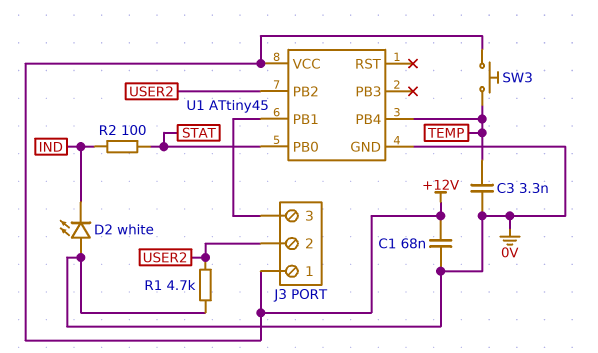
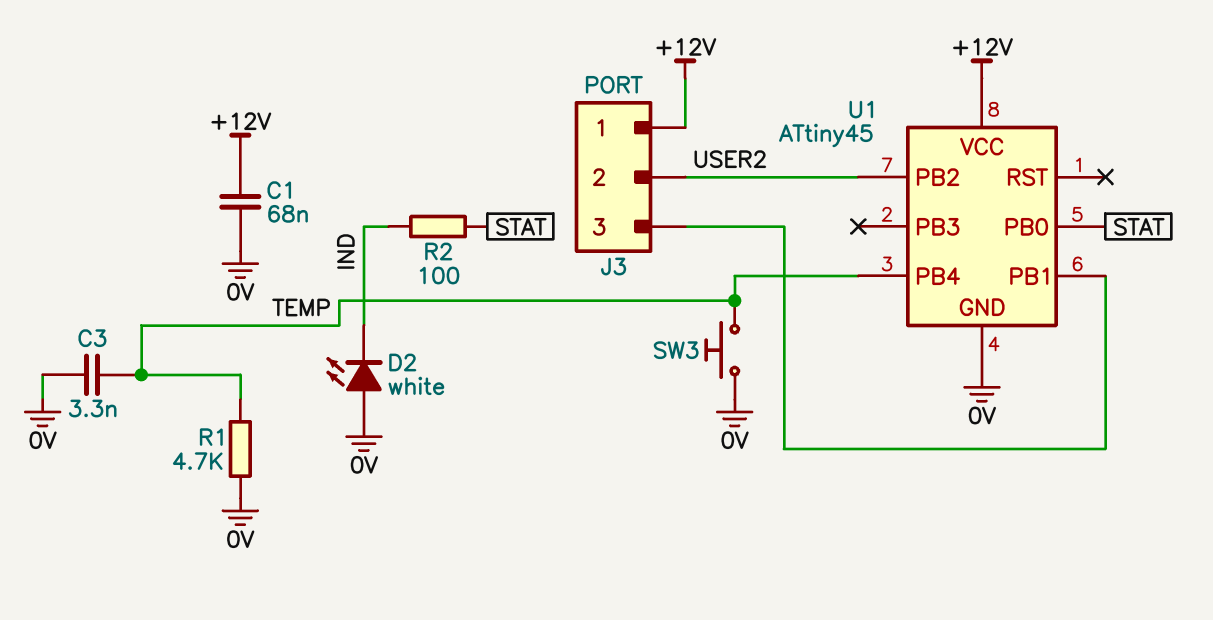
R1: 4.7k (0V, USER2) -> 4.7k (0V, TEMP)
SW3: button (+12V, TEMP) -> button (0V, TEMP)

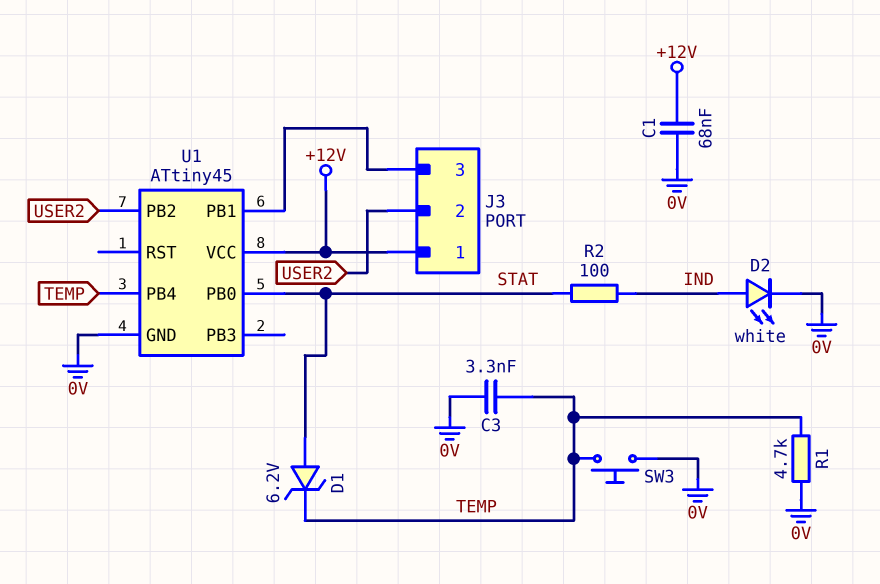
D1: none -> zener 6.2V (A STAT, K TEMP)
D2: LED white (A 0V, K IND) -> LED white (A IND, K 0V)

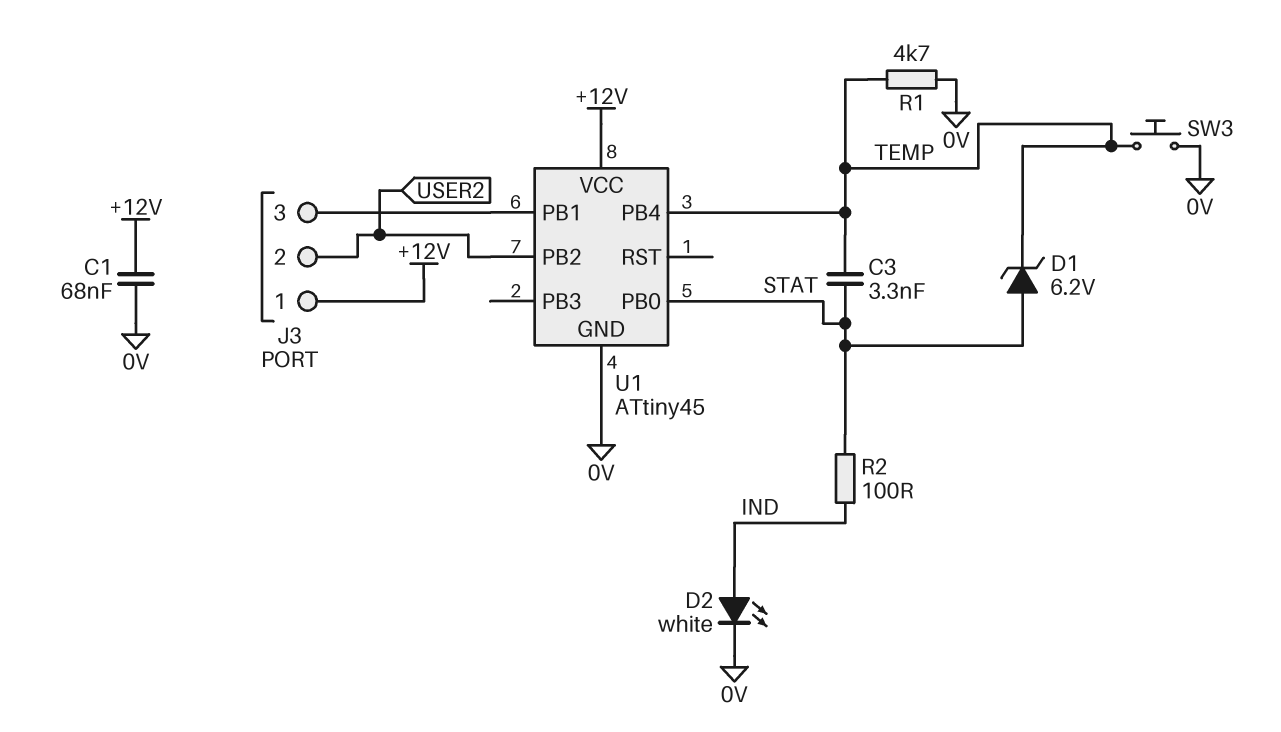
C3: 3.3nF (0V, TEMP) -> 3.3nF (STAT, TEMP)

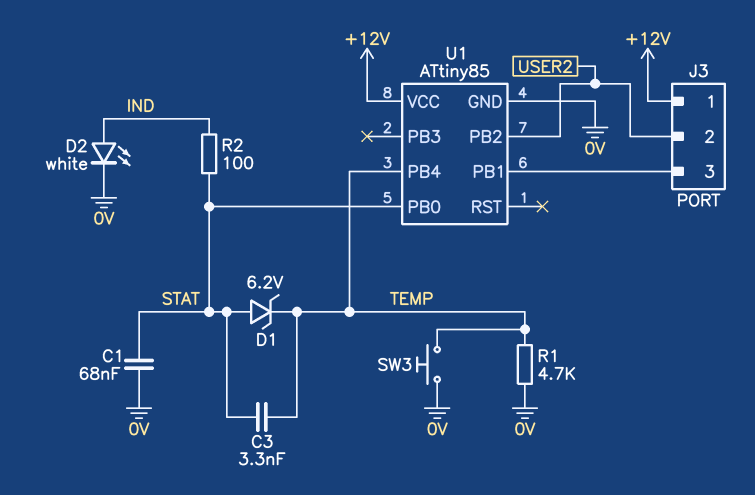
C1: 68nF (+12V, 0V) -> 68nF (0V, STAT)
U1: ATtiny45 -> ATtiny85

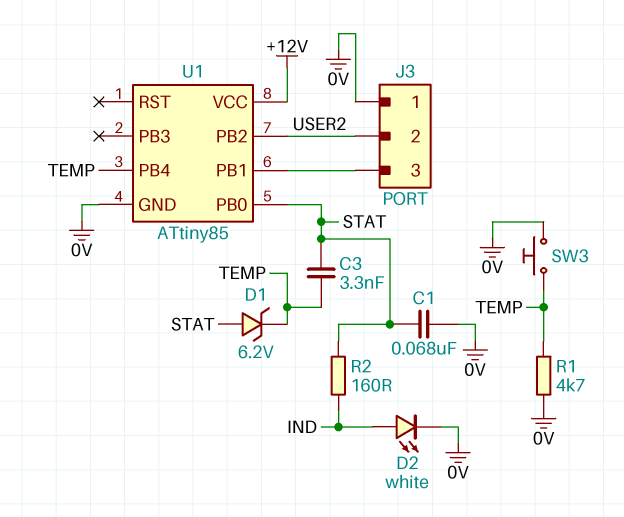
J3 pin 1: +12V -> 0V
R2: 100 (IND, STAT) -> 160 (IND, STAT)

